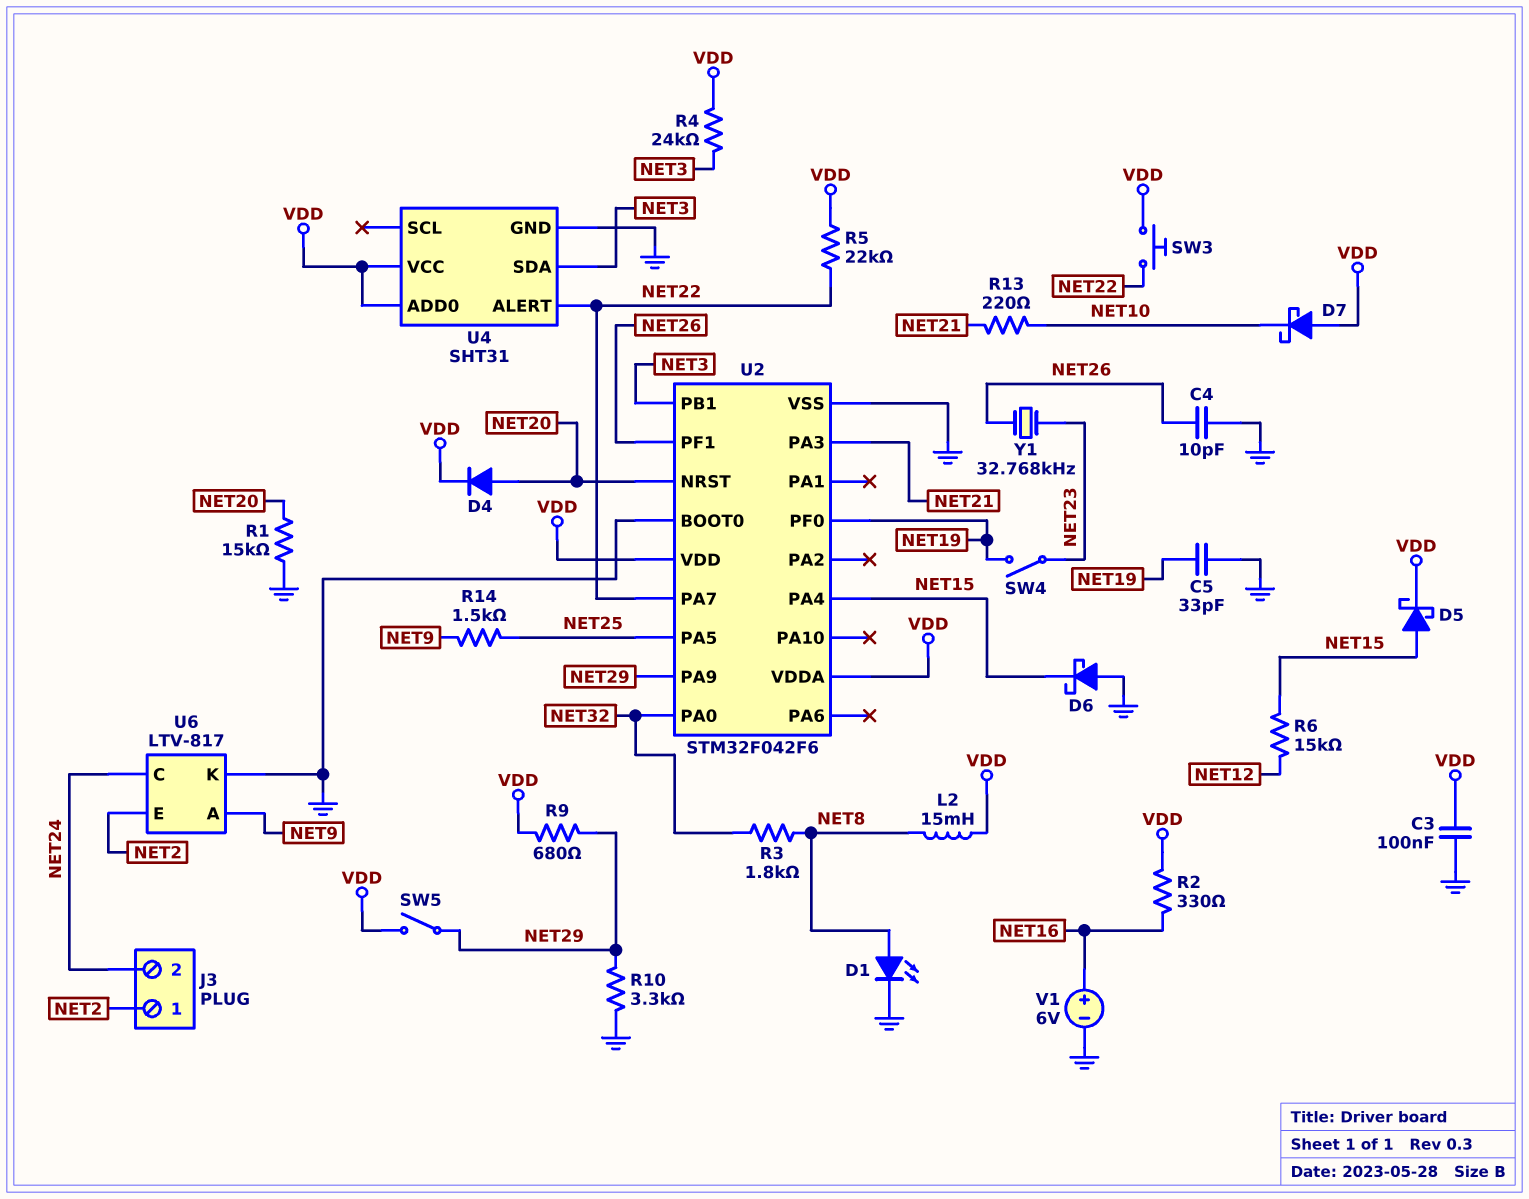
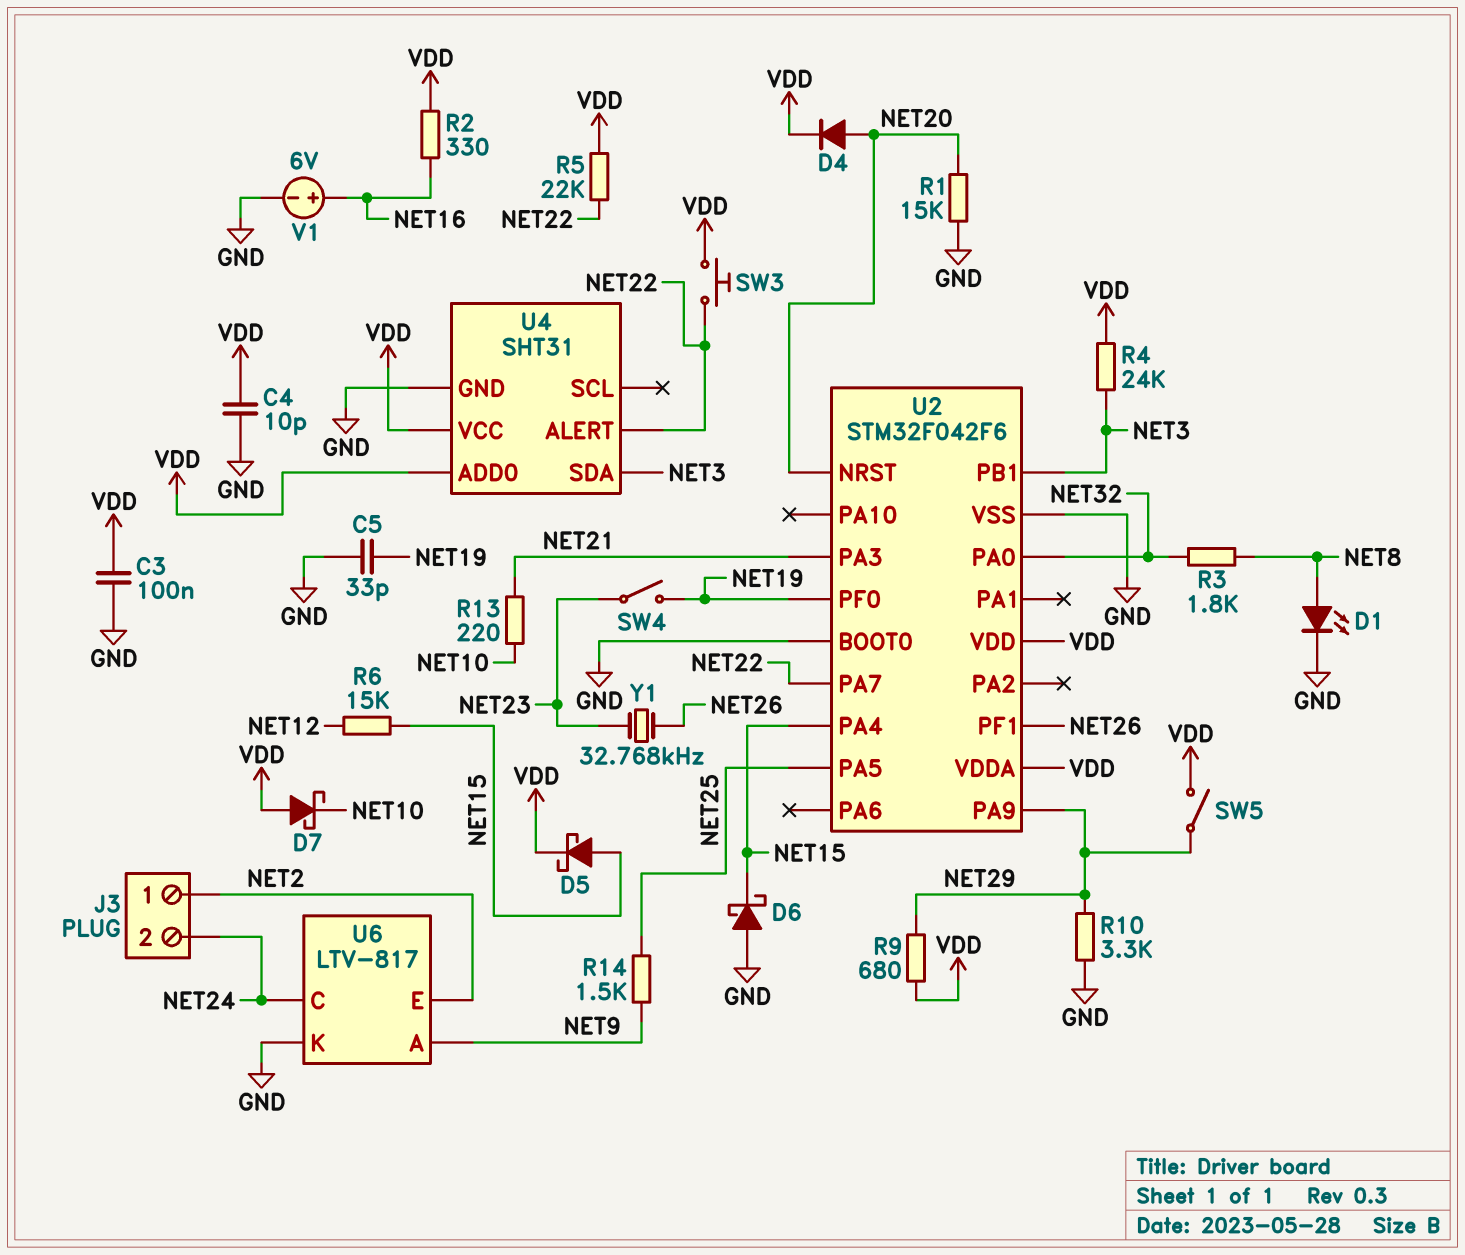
C4: 10pF (GND, NET26) -> 10pF (GND, VDD)
L2: 15mH (NET8, VDD) -> none

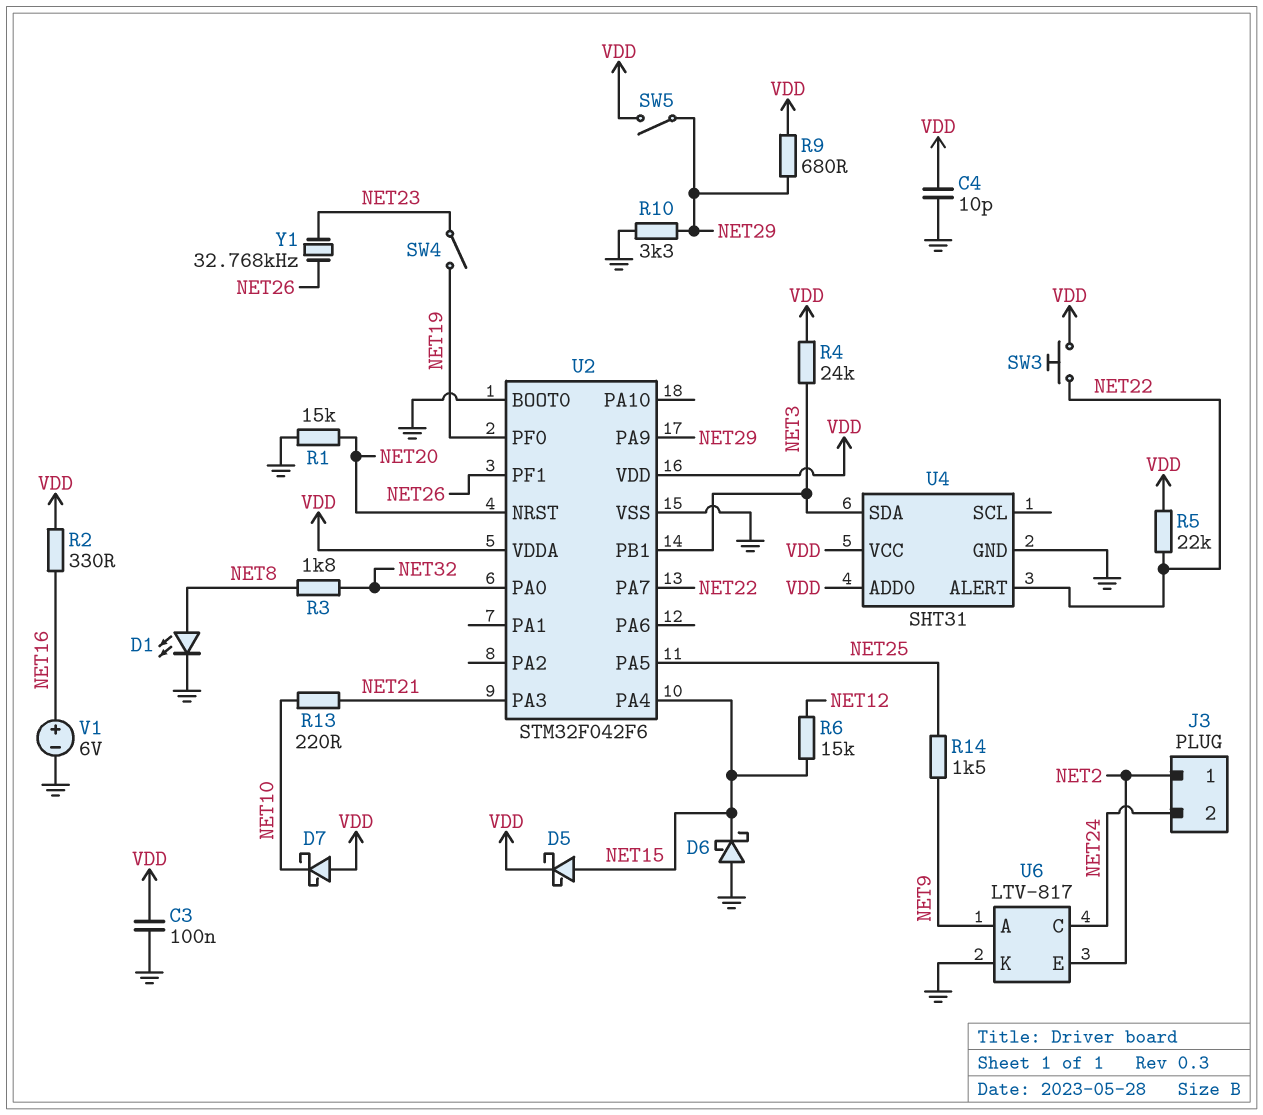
C5: 33pF (GND, NET19) -> none
D4: diode (A NET20, K VDD) -> none

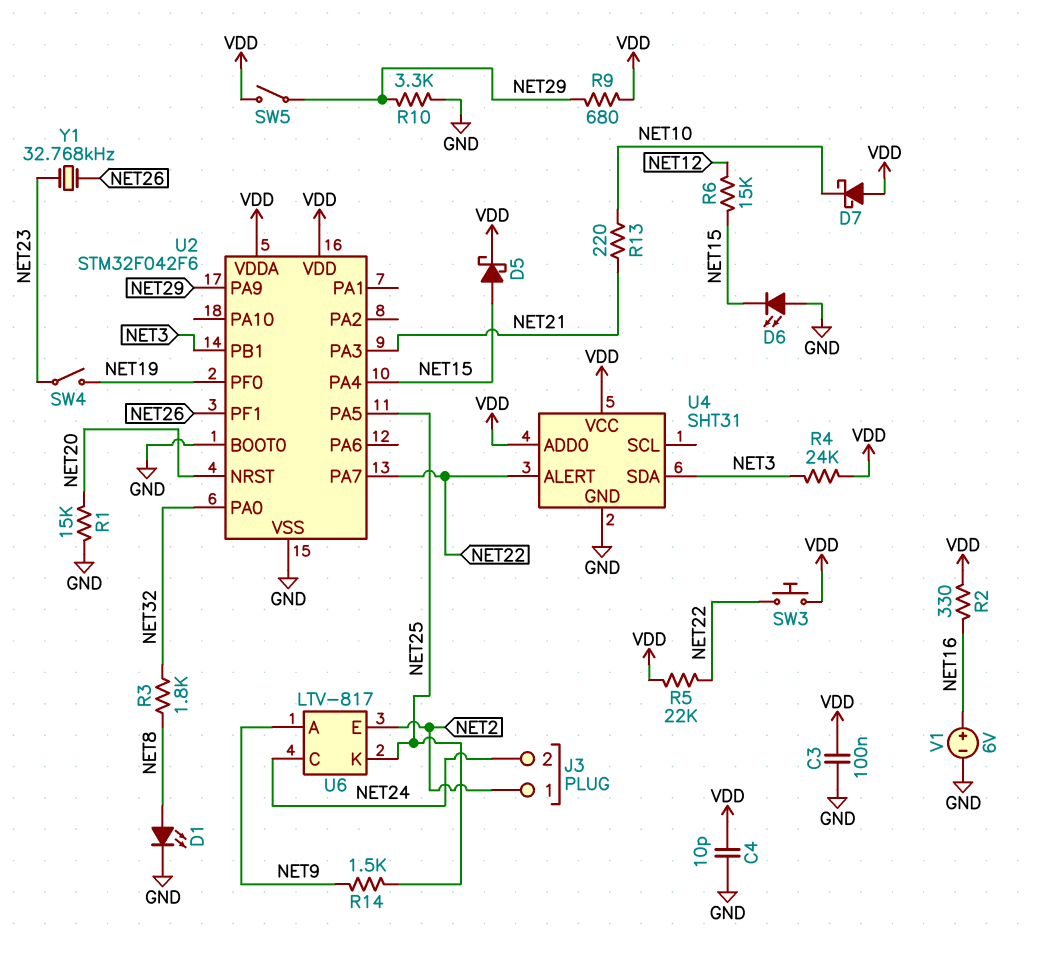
D6: schottky (A GND, K NET15) -> LED (A GND, K NET15)
U6 pin K: GND -> NET25

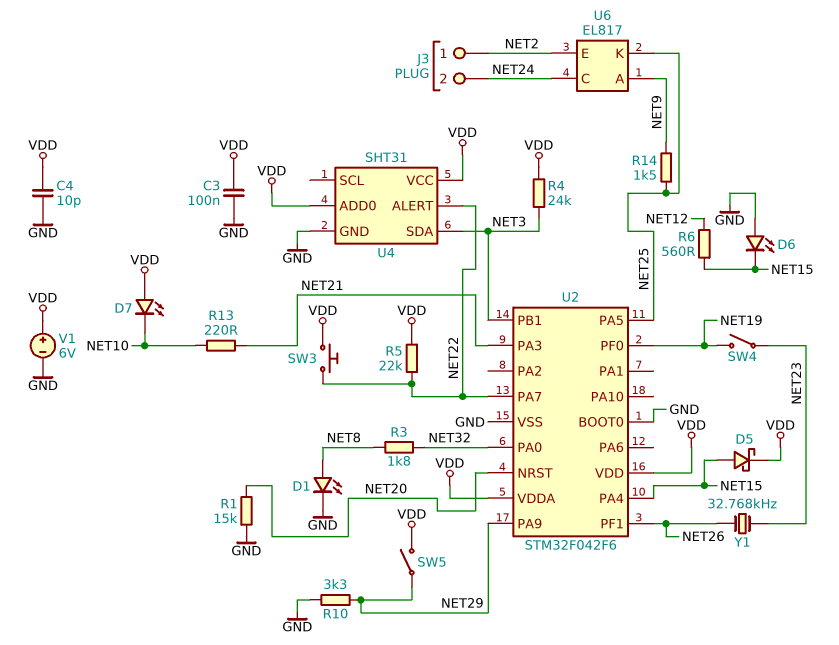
D7: schottky (A VDD, K NET10) -> LED (A VDD, K NET10)
R2: 330 (NET16, VDD) -> none
R6: 15k (NET12, NET15) -> 560 (NET12, NET15)
R9: 680 (NET29, VDD) -> none
U6: LTV-817 -> EL817
V1: 6V (plus NET16, minus GND) -> 6V (plus VDD, minus GND)

